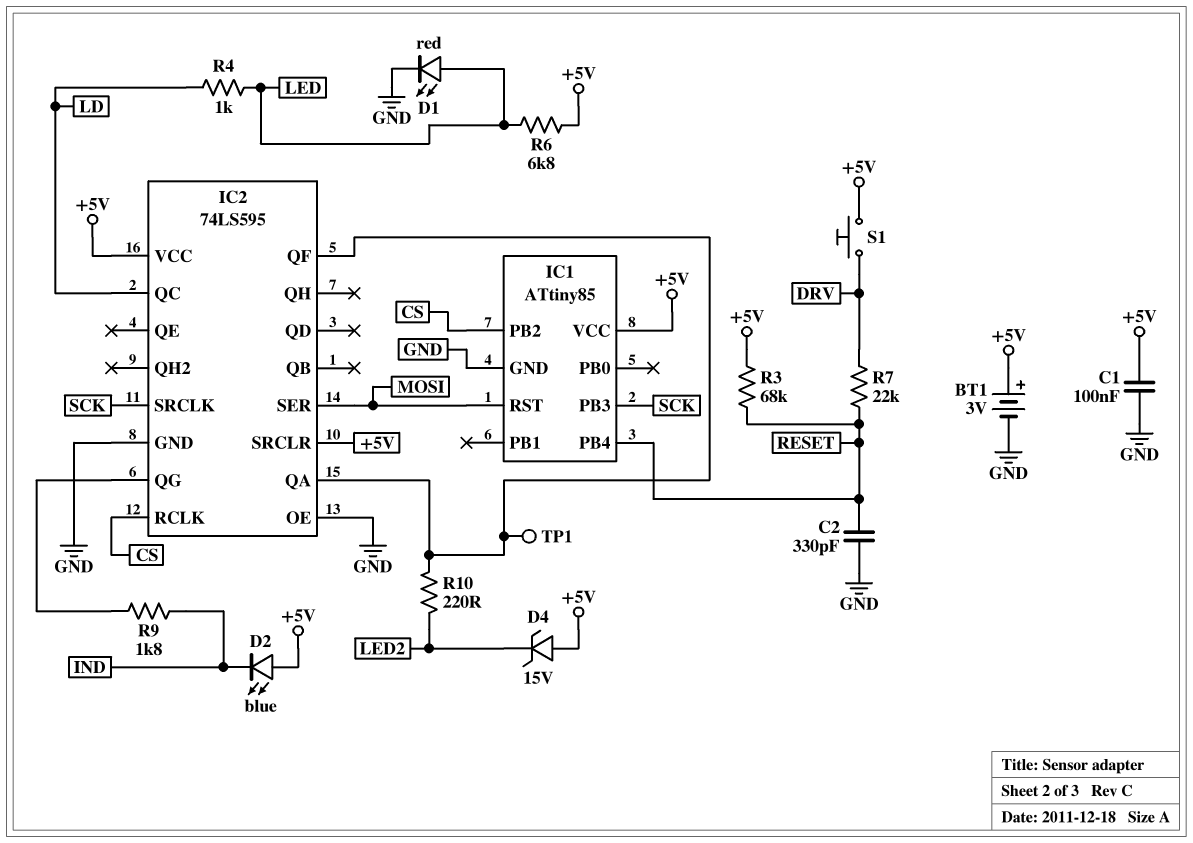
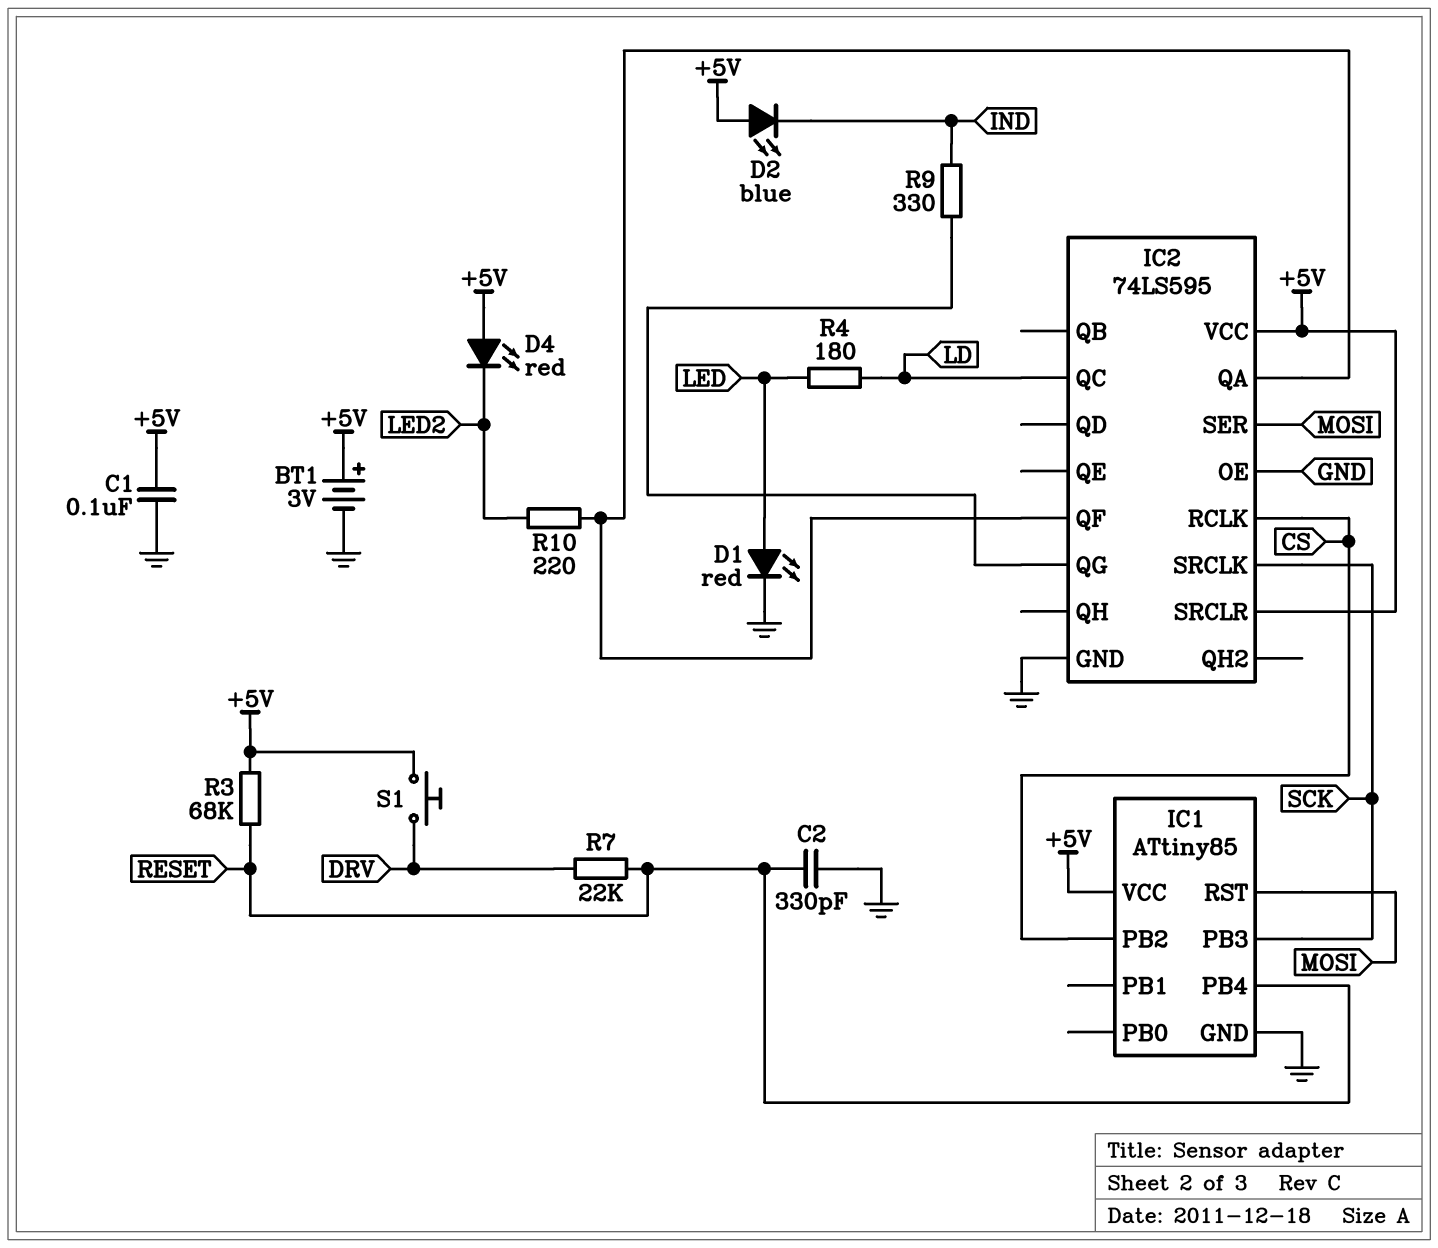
D4: zener 15V (A +5V, K LED2) -> LED red (A +5V, K LED2)
R4: 1k (LD, LED) -> 180 (LD, LED)
R6: 6.8k (+5V, LED) -> none
R9: 1.8k (IC2/QG, IND) -> 330 (IC2/QG, IND)
TP1: test point (IC2/QA) -> none

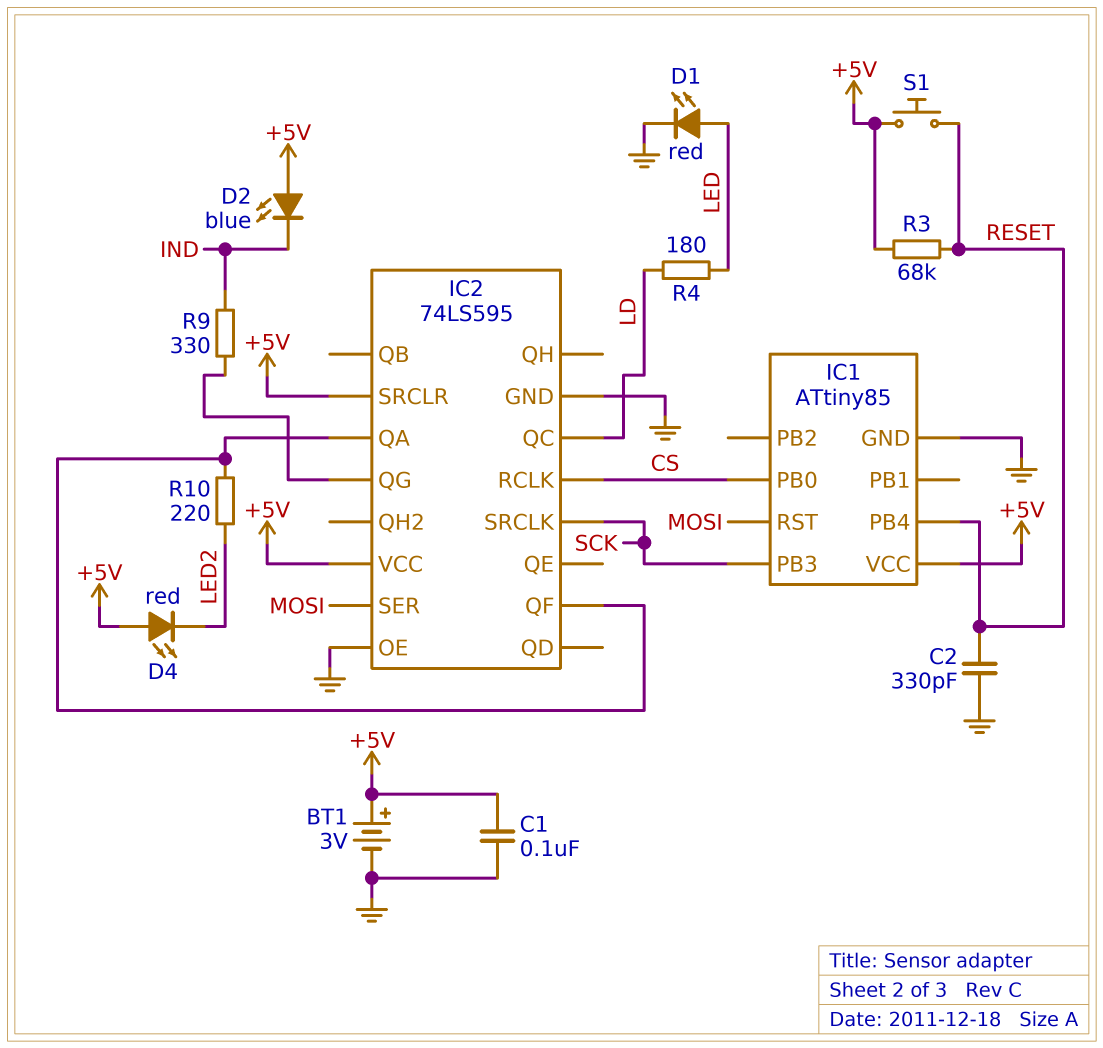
IC1 pin PB0: none -> CS
IC1 pin PB2: CS -> none
R7: 22k (DRV, RESET) -> none
S1: button (+5V, DRV) -> button (+5V, RESET)

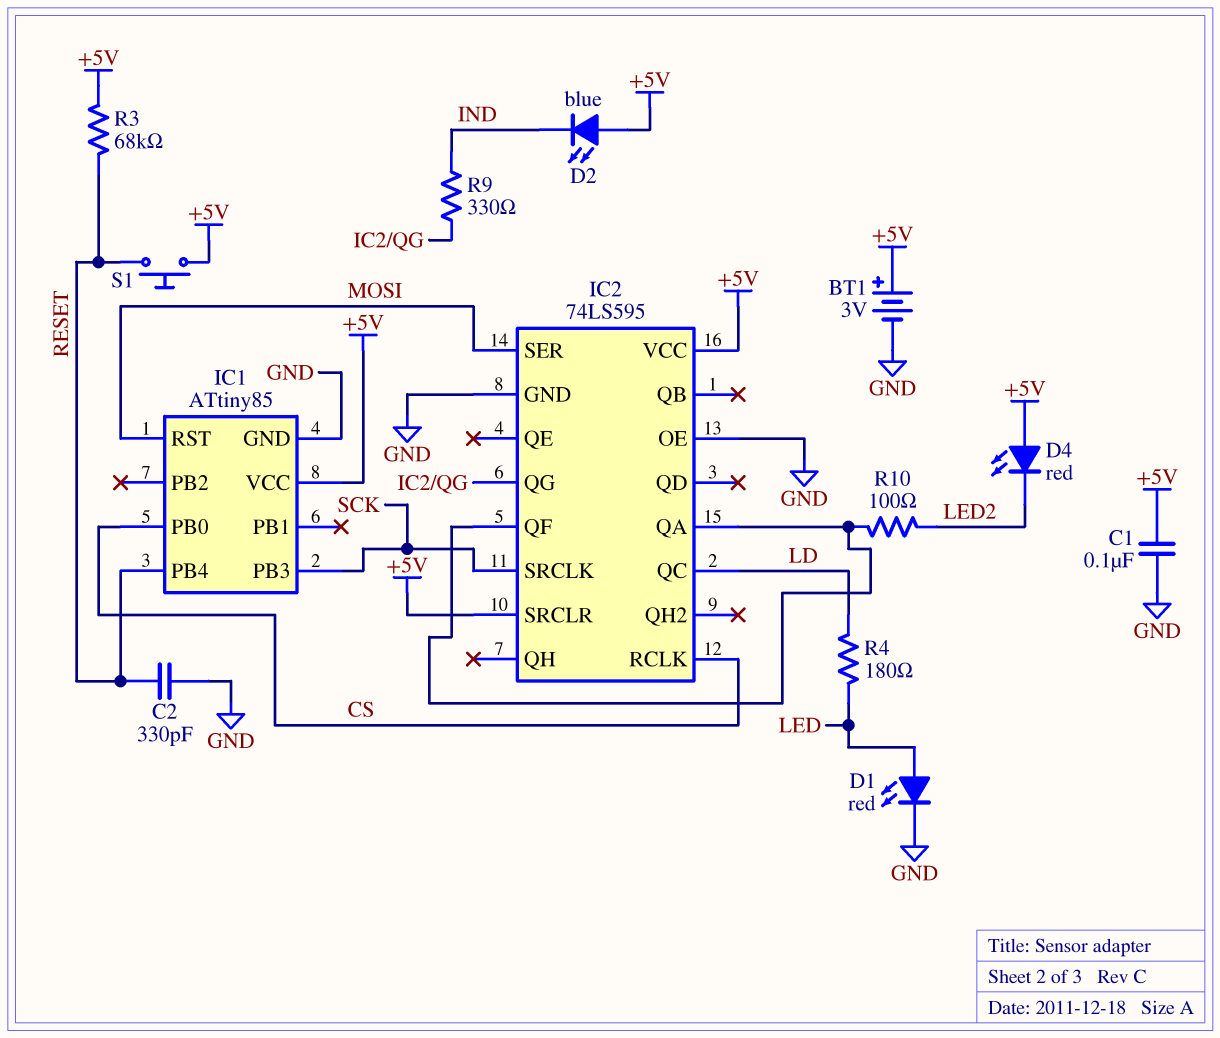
R10: 220 (IC2/QA, LED2) -> 100 (IC2/QA, LED2)

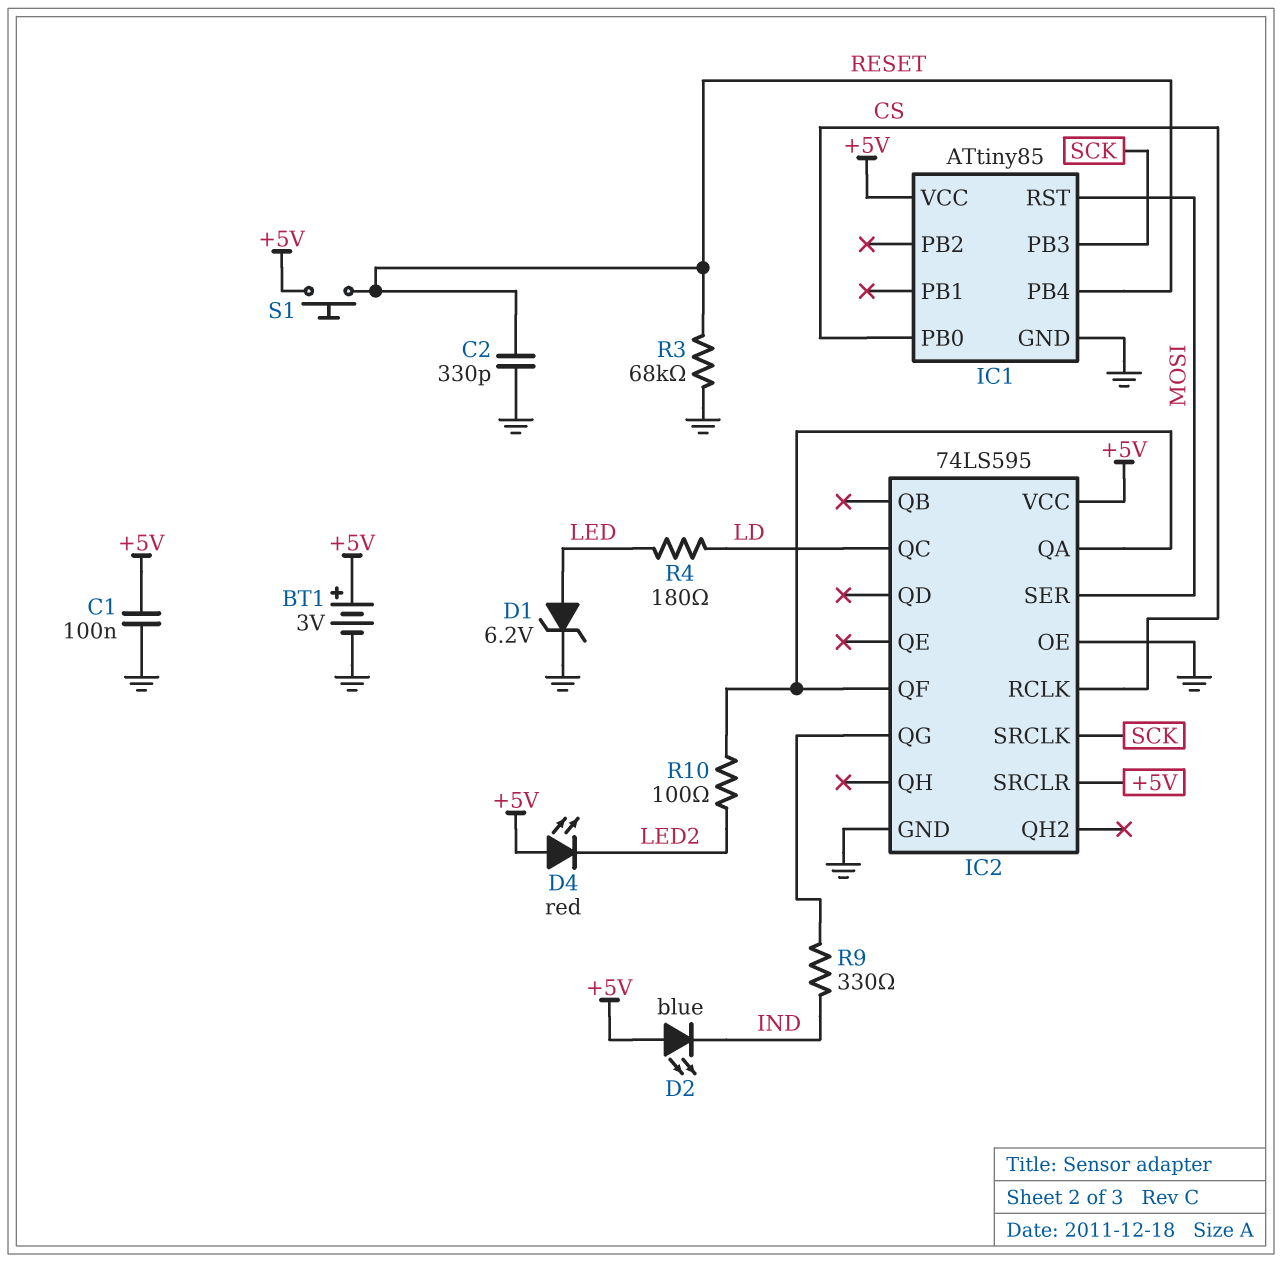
D1: LED red (A LED, K GND) -> zener 6.2V (A LED, K GND)
R3: 68k (+5V, RESET) -> 68k (GND, RESET)

